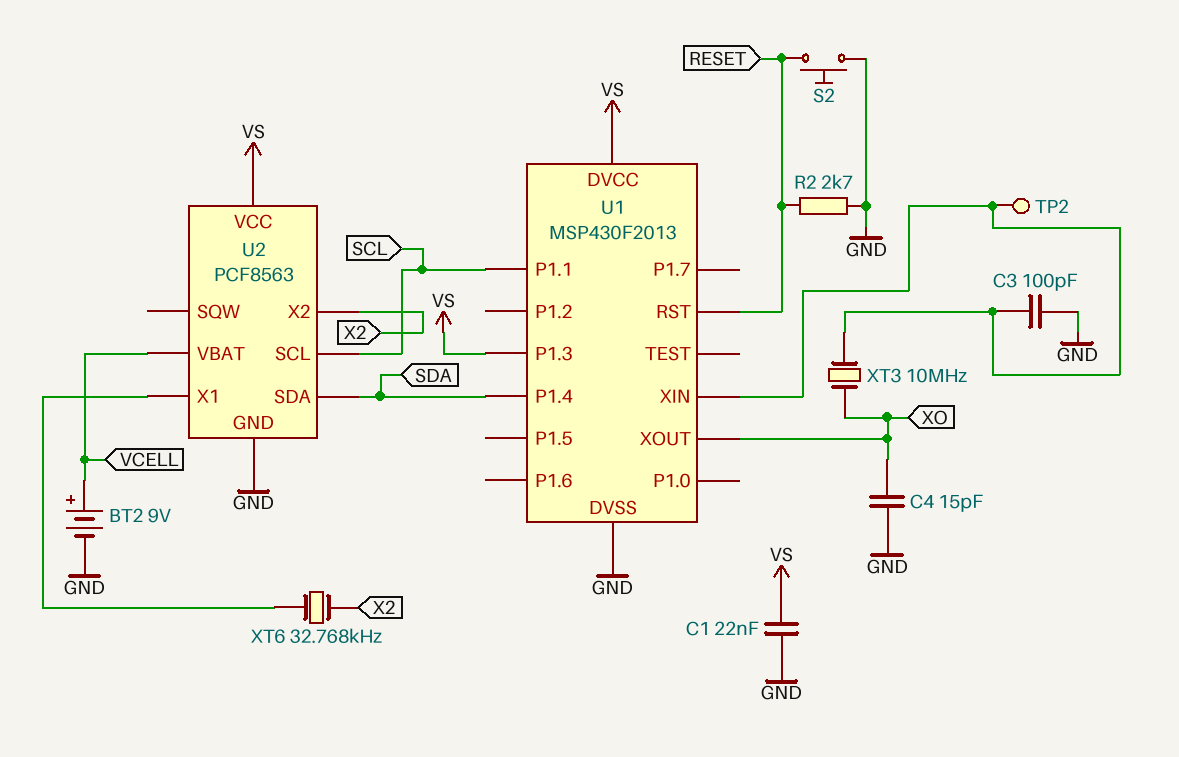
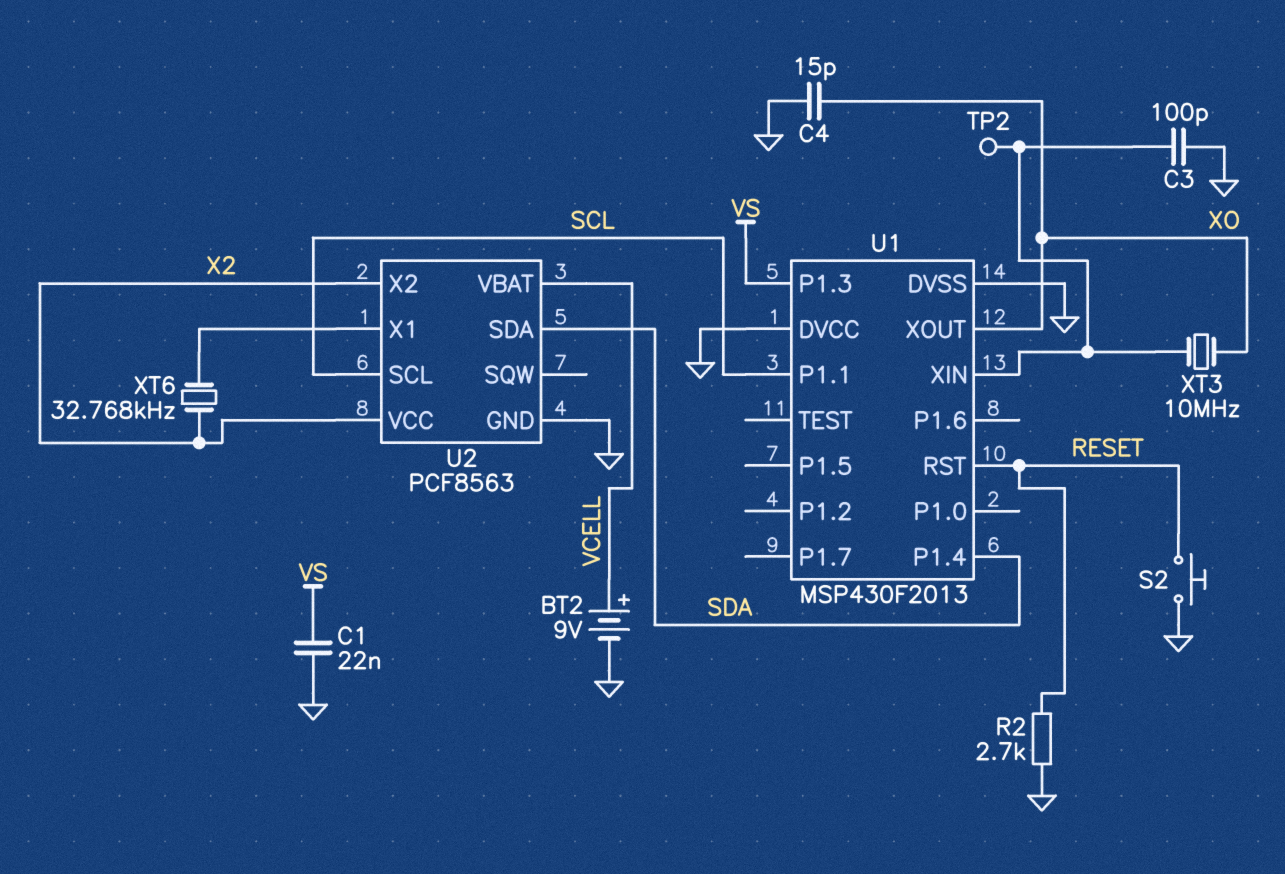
U1 pin DVCC: VS -> GND
U2 pin VCC: VS -> X2

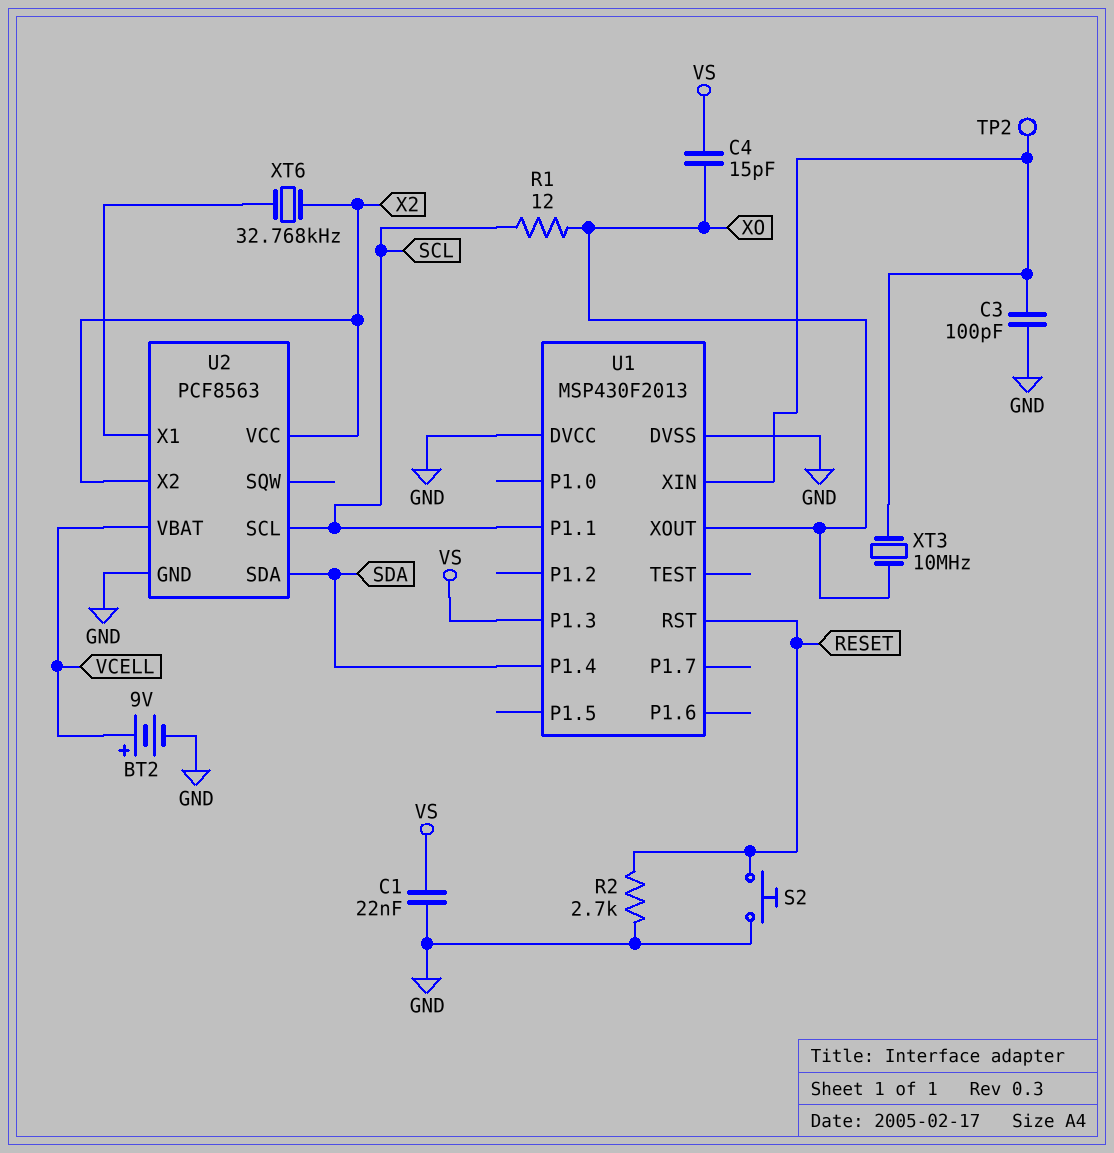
C4: 15pF (GND, XO) -> 15pF (VS, XO)
R1: none -> 12 (SCL, XO)

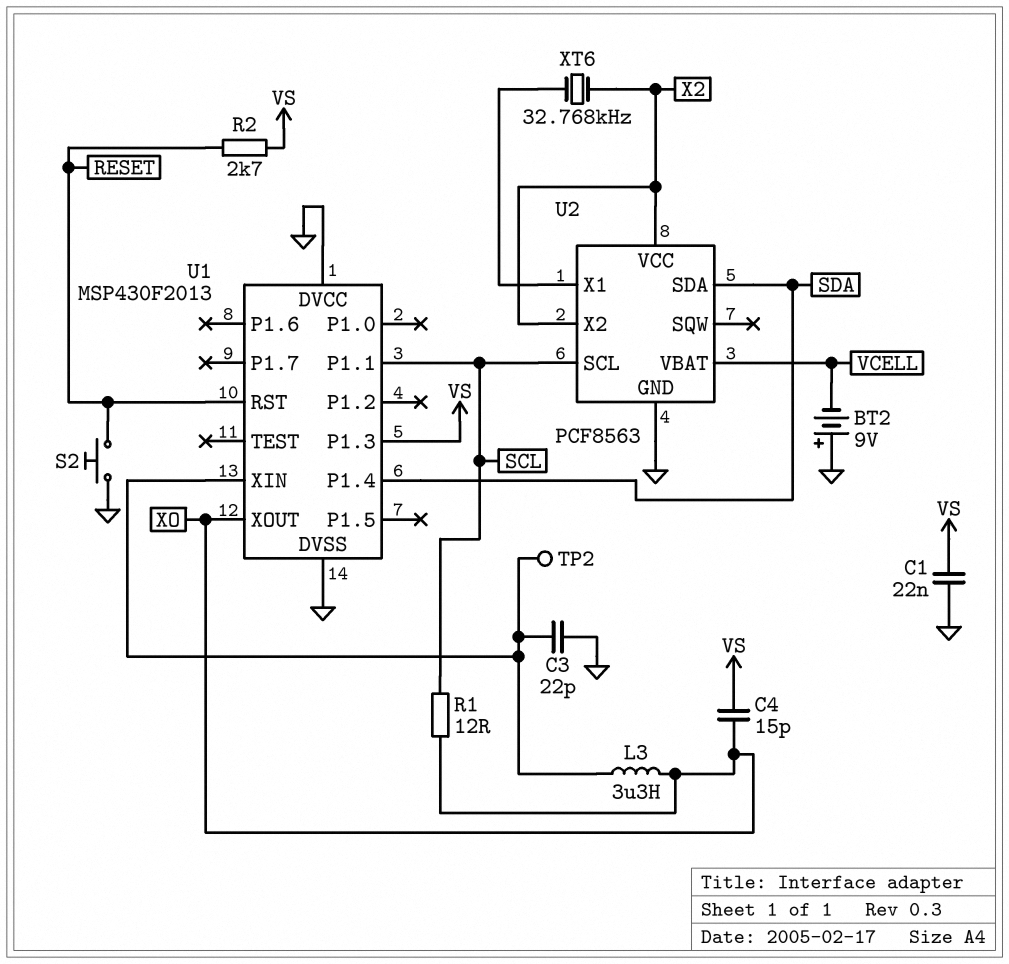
BT2: 9V (plus VCELL, minus GND) -> 9V (plus GND, minus VCELL)
C3: 100pF (GND, U1/XIN) -> 22pF (GND, U1/XIN)
L3: none -> 3.3uH (U1/XIN, XO)
R2: 2.7k (GND, RESET) -> 2.7k (RESET, VS)
XT3: 10MHz (U1/XIN, XO) -> none

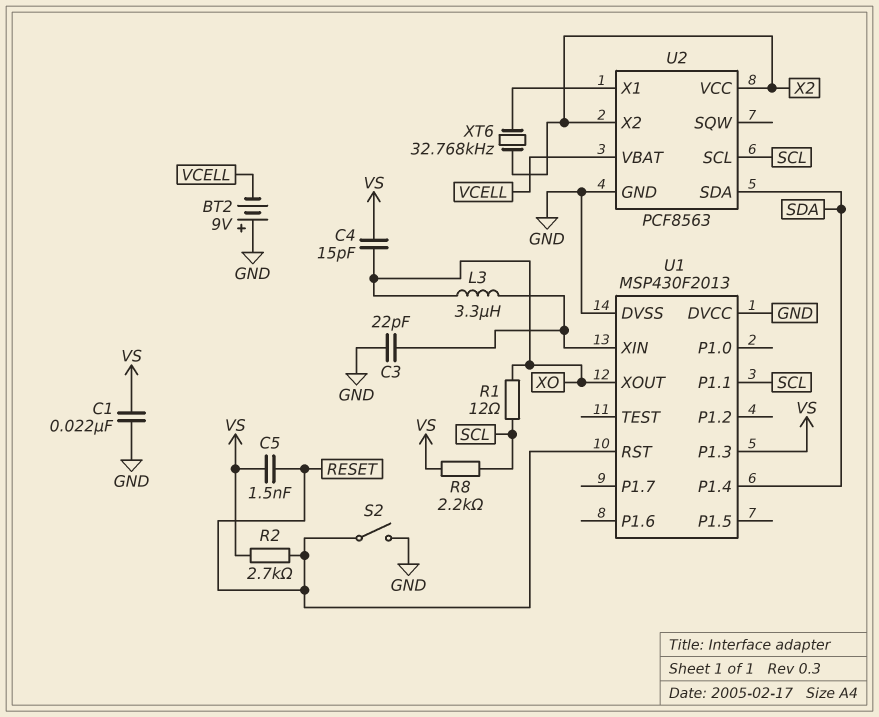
C5: none -> 1.5nF (RESET, VS)
R8: none -> 2.2k (SCL, VS)
S2: button (GND, RESET) -> switch (GND, RESET)
TP2: test point (U1/XIN) -> none

